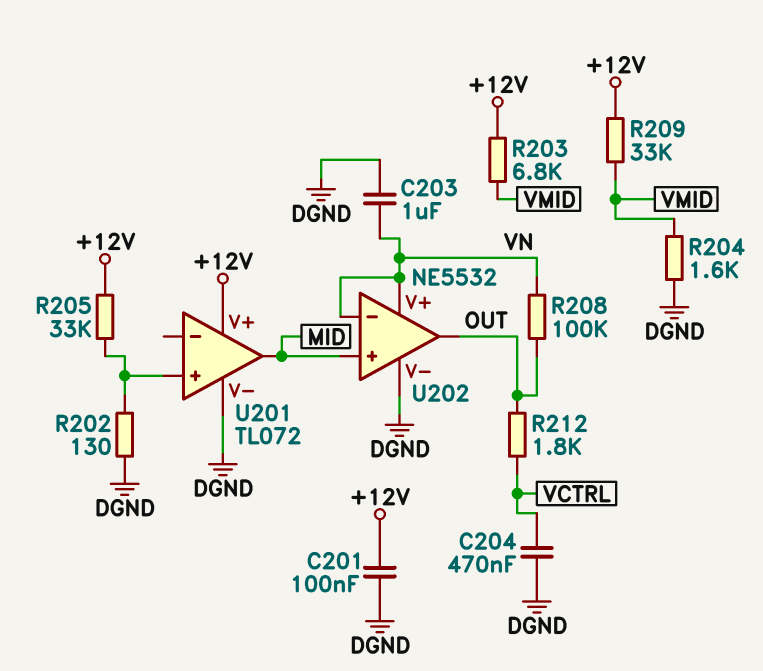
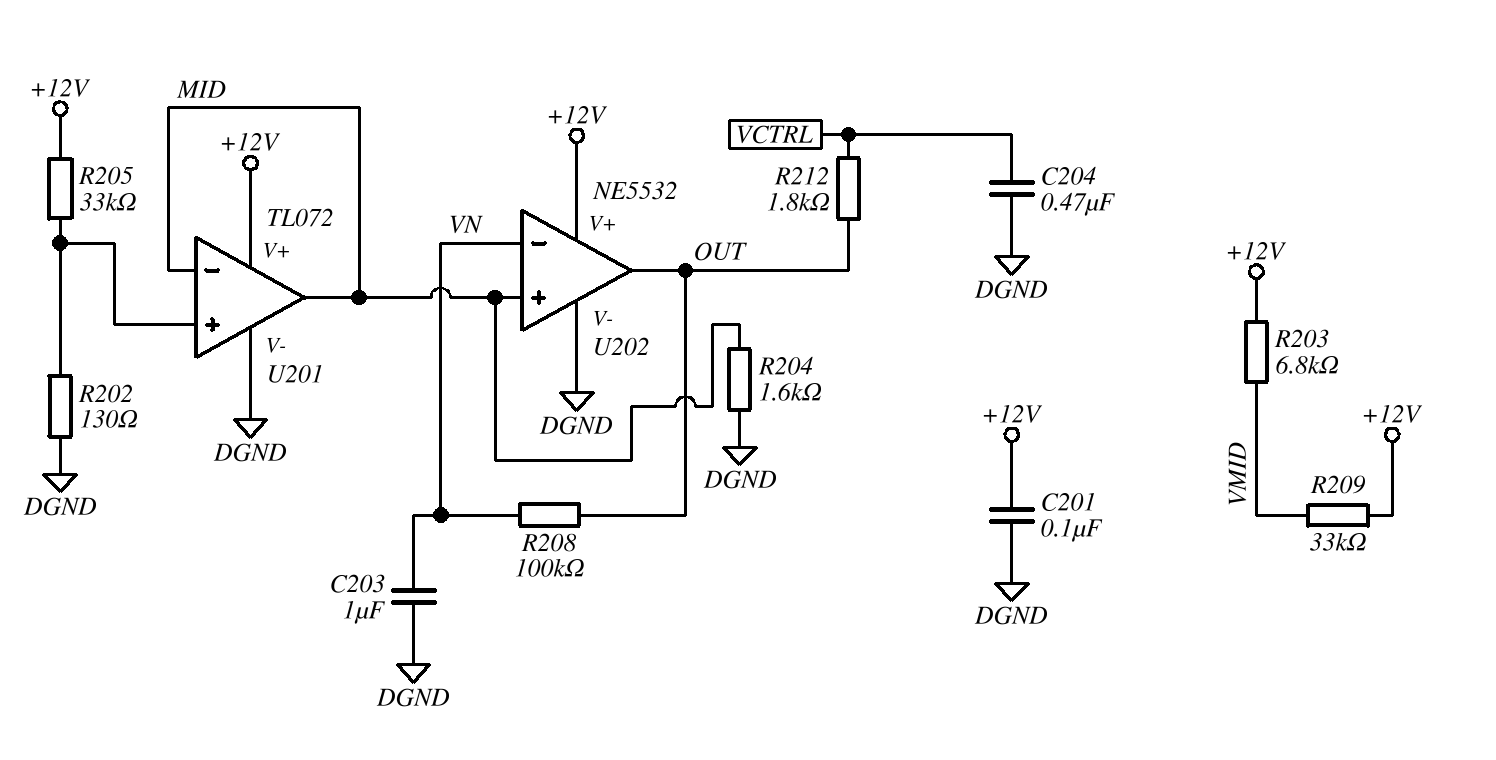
R204: 1.6k (DGND, VMID) -> 1.6k (DGND, MID)
U201 pin in-: none -> MID
U202 pin V+: VN -> +12V

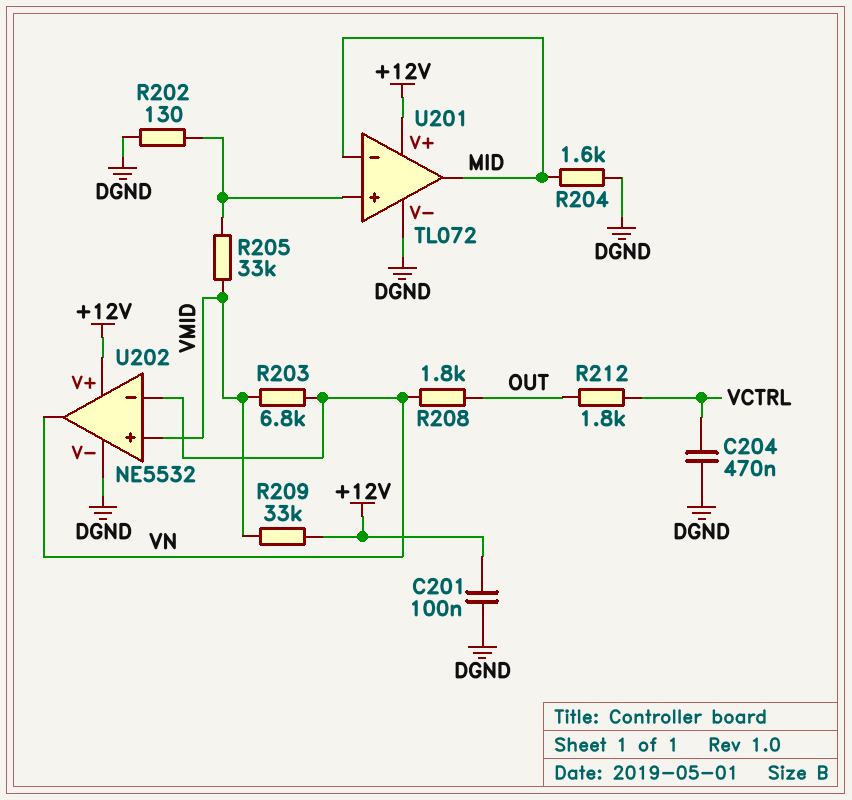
C203: 1uF (DGND, VN) -> none
R203: 6.8k (+12V, VMID) -> 6.8k (VMID, VN)
R205: 33k (+12V, U201/in+) -> 33k (U201/in+, VMID)
R208: 100k (OUT, VN) -> 1.8k (OUT, VN)
U202 pin in+: MID -> VMID
U202 pin out: OUT -> VN

